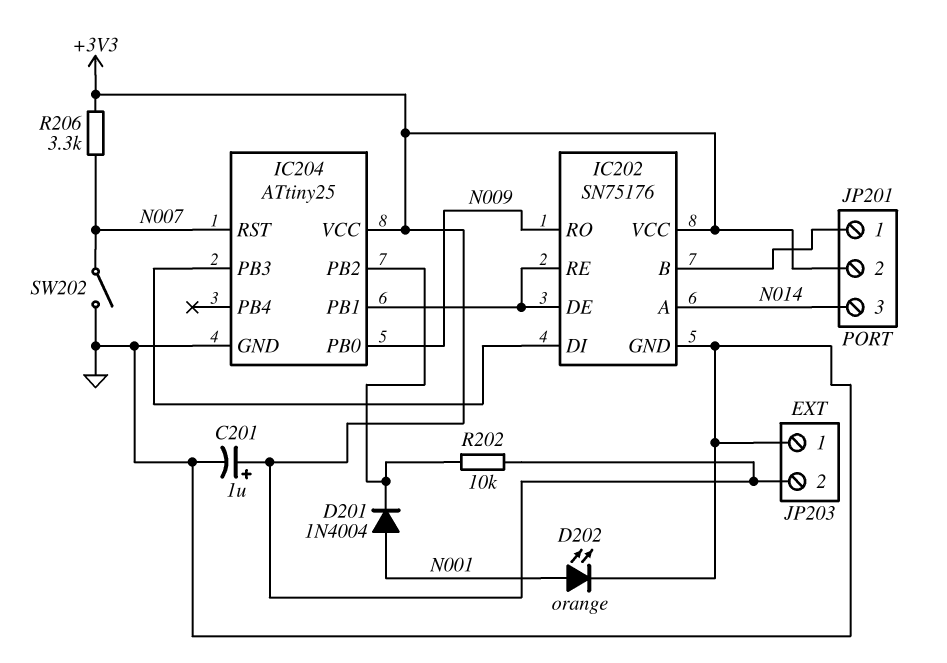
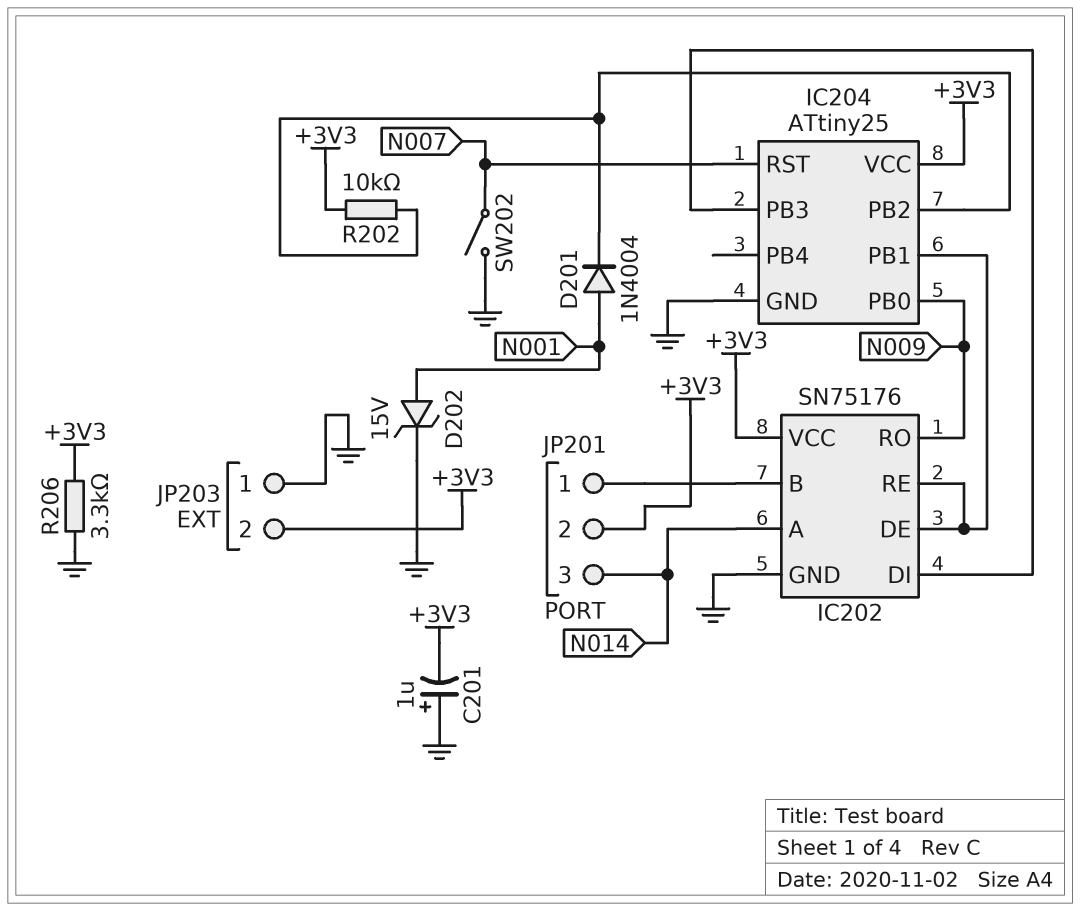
C201: 1uF (plus +3V3, minus GND) -> 1uF (plus GND, minus +3V3)
D202: LED orange (A N001, K GND) -> zener 15V (A N001, K GND)
R206: 3.3k (+3V3, N007) -> 3.3k (+3V3, GND)

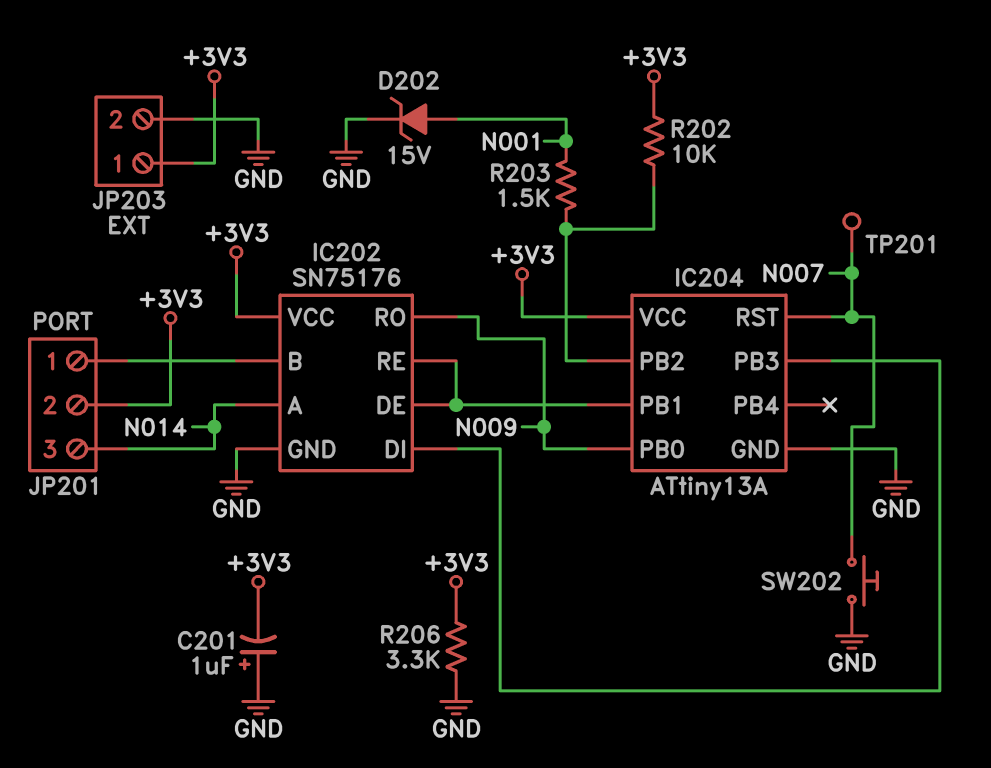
D201: diode 1N4004 (A N001, K IC204/PB2) -> none
IC204: ATtiny25 -> ATtiny13A
JP203 pin 1: GND -> +3V3
JP203 pin 2: +3V3 -> GND
R203: none -> 1.5k (IC204/PB2, N001)
SW202: switch (GND, N007) -> button (GND, N007)
TP201: none -> test point (N007)

